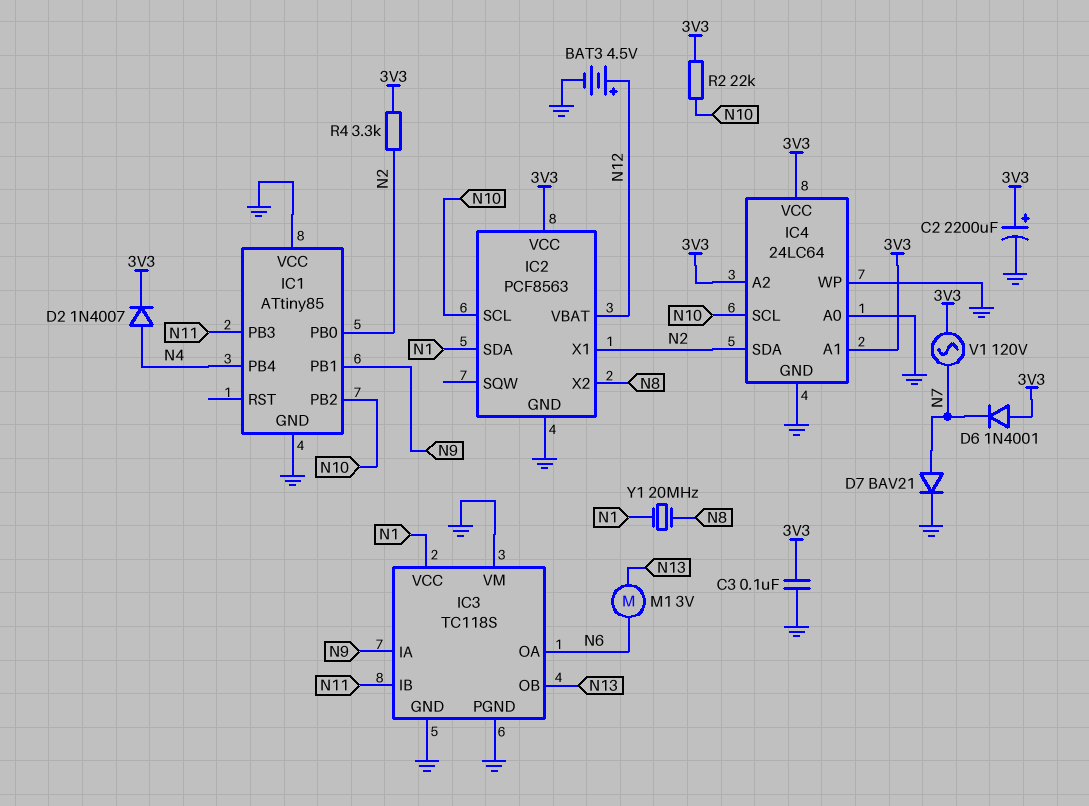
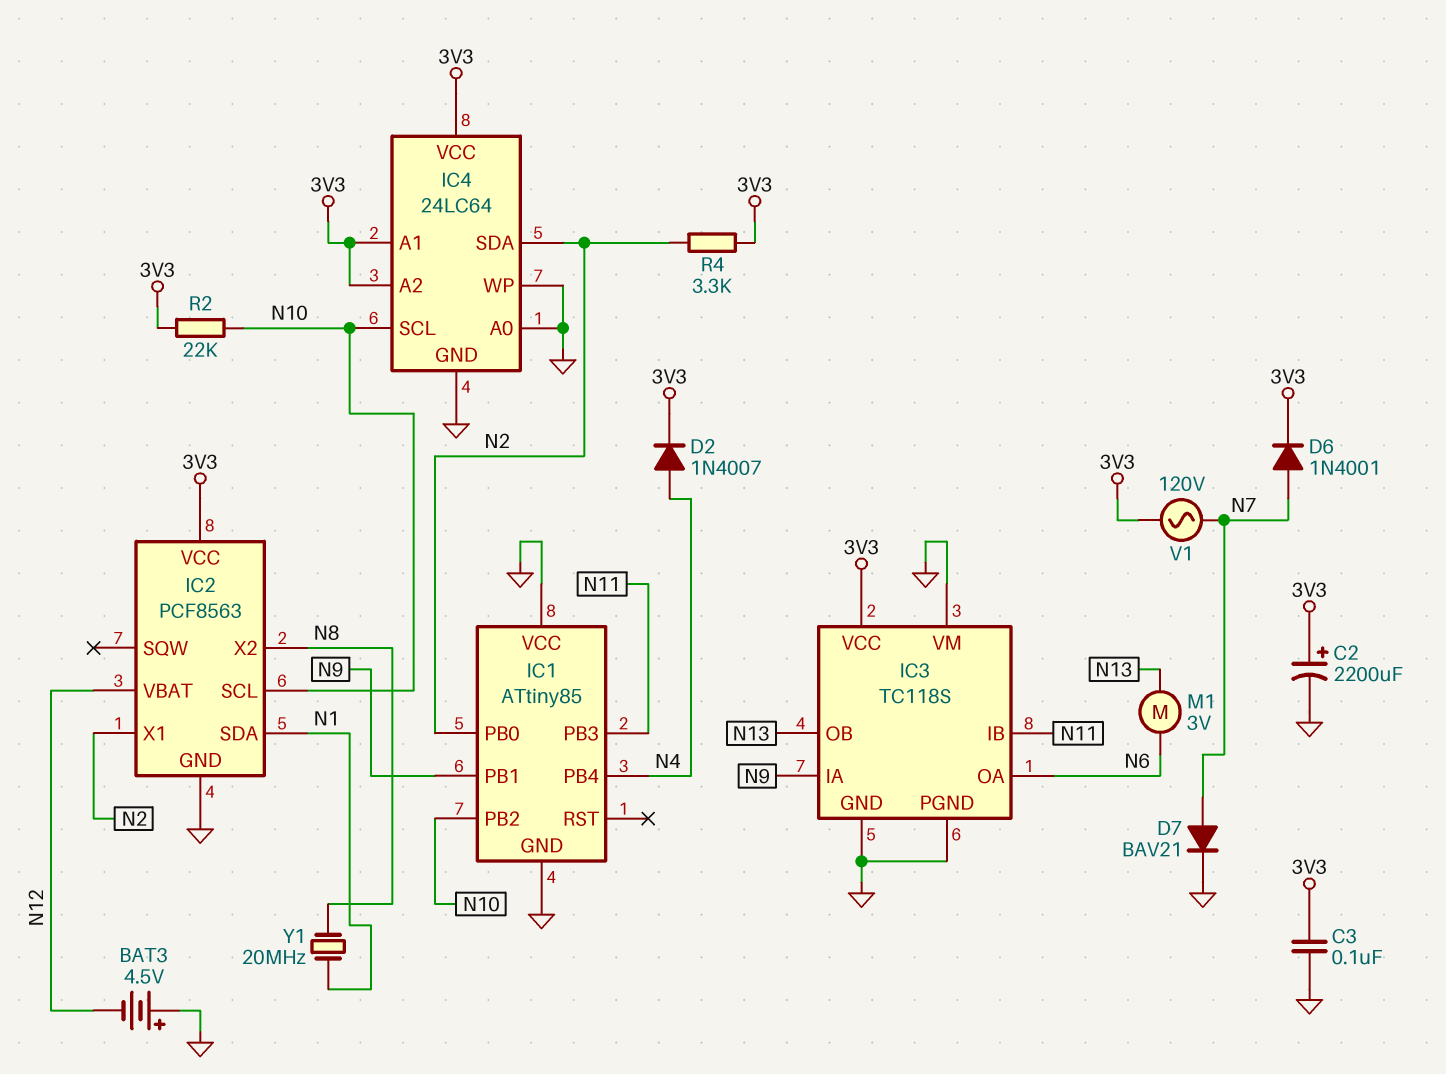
BAT3: 4.5V (plus N12, minus GND) -> 4.5V (plus GND, minus N12)
D6: diode 1N4001 (A 3V3, K N7) -> diode 1N4001 (A N7, K 3V3)
IC3 pin VCC: N1 -> 3V3

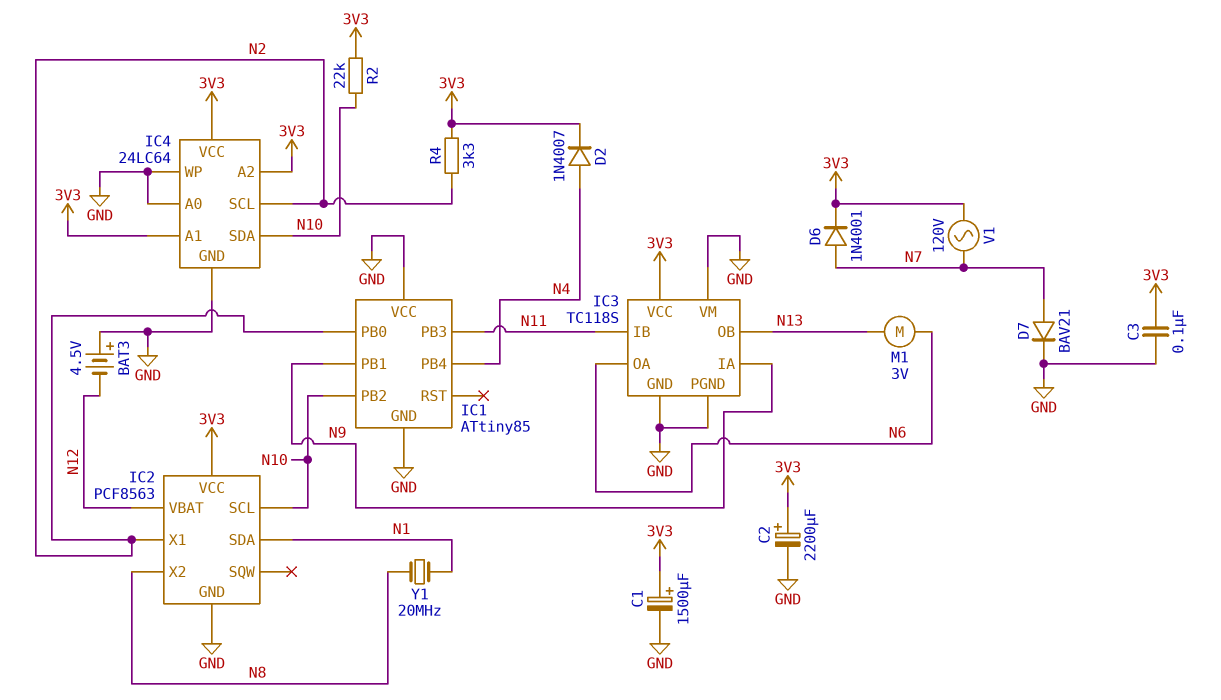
C1: none -> 1500uF (plus 3V3, minus GND)
IC4 pin SCL: N10 -> N2
IC4 pin SDA: N2 -> N10

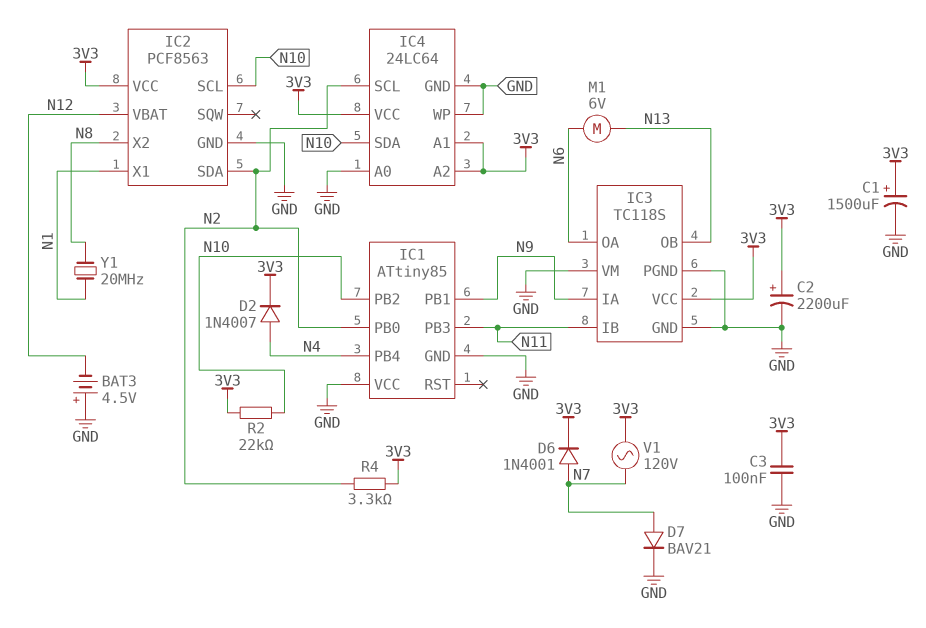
IC2 pin SDA: N1 -> N2
IC2 pin X1: N2 -> N1
M1: motor 3V (N6, N13) -> motor 6V (N6, N13)

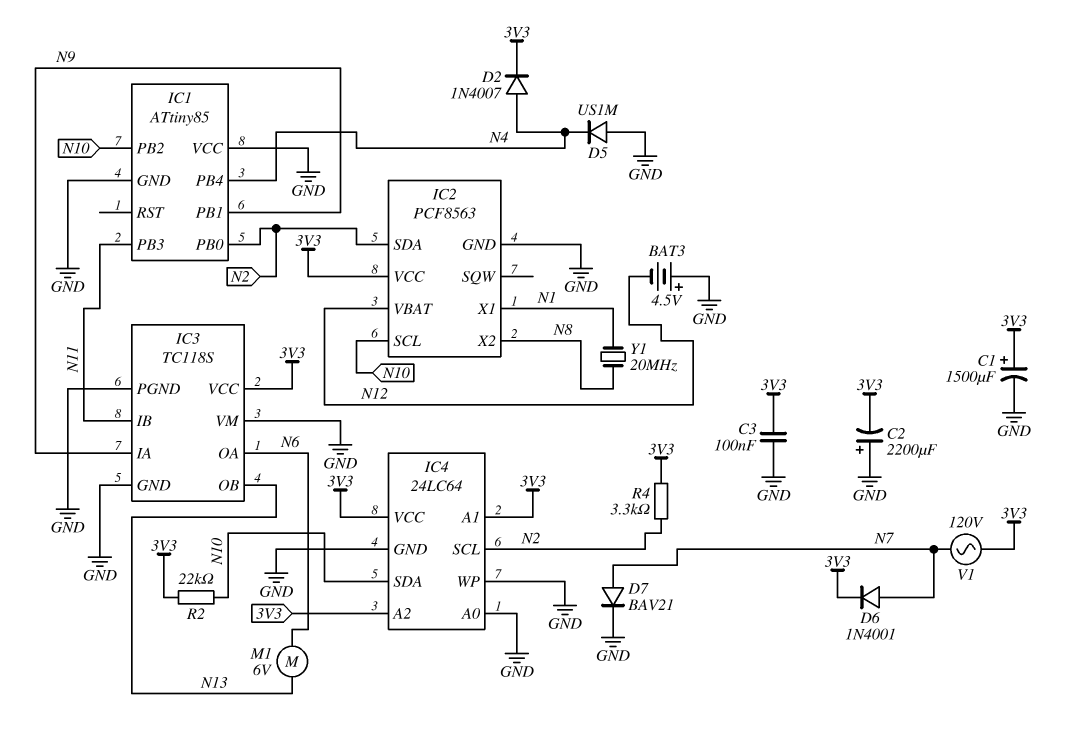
C2: 2200uF (plus 3V3, minus GND) -> 2200uF (plus GND, minus 3V3)
D5: none -> diode US1M (A GND, K N4)

